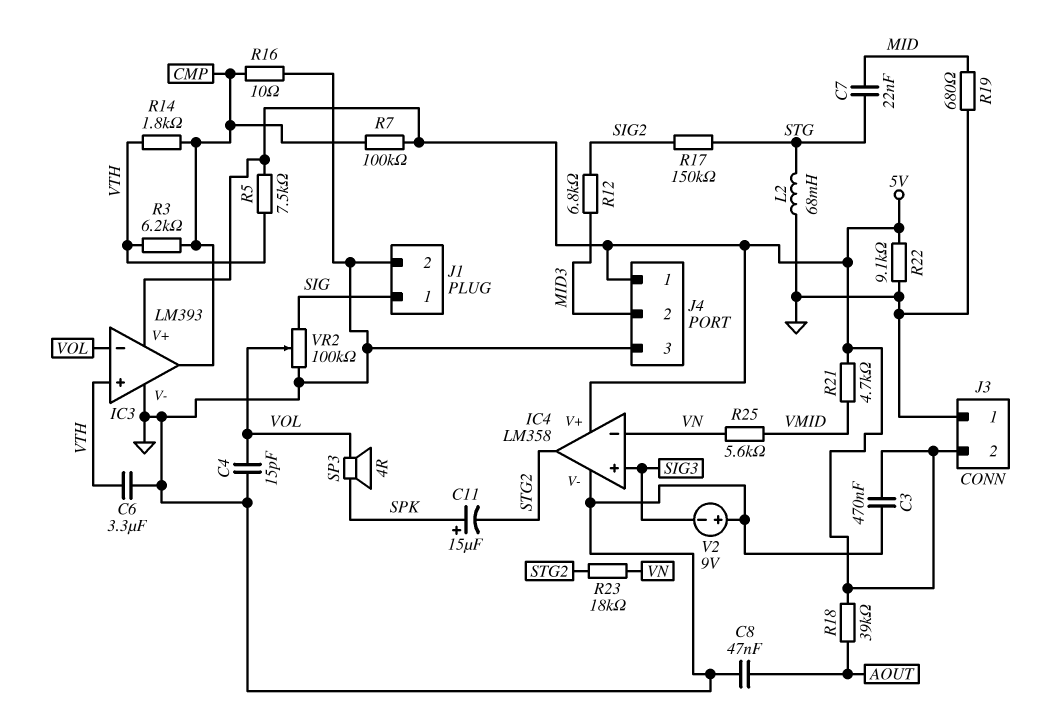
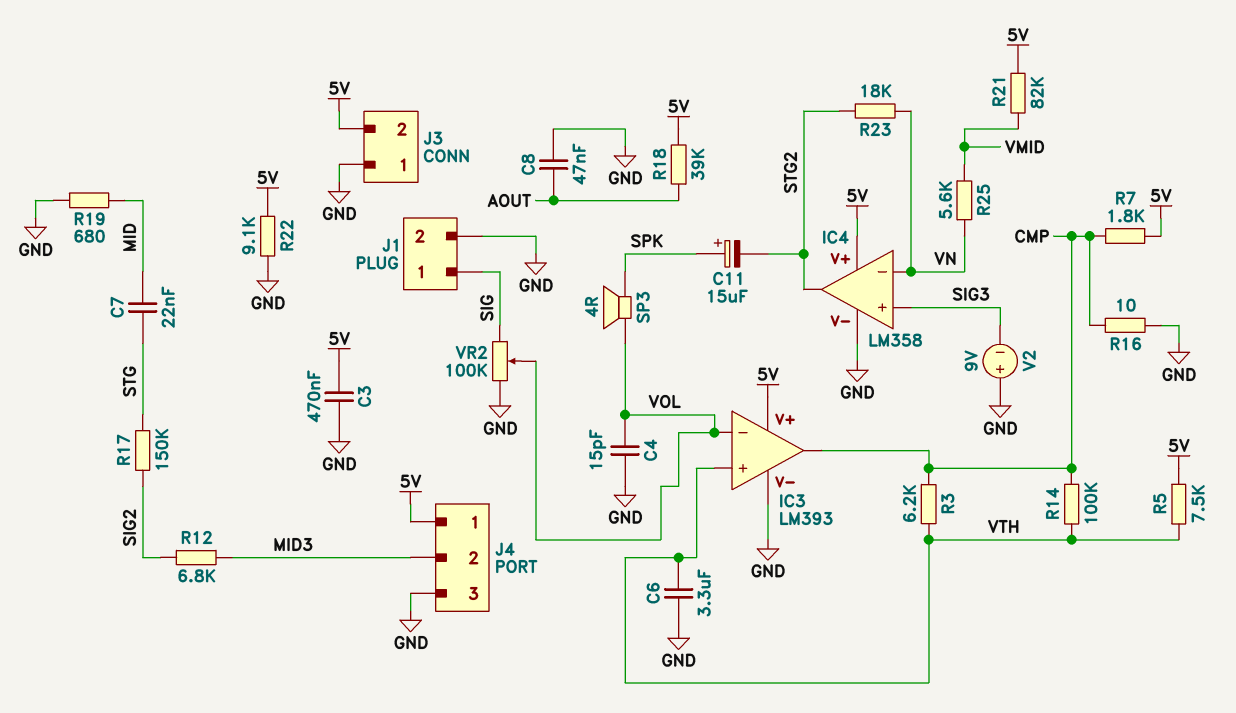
L2: 68mH (GND, STG) -> none
R7: 100k (5V, CMP) -> 1.8k (5V, CMP)
R14: 1.8k (CMP, VTH) -> 100k (CMP, VTH)
R21: 4.7k (5V, VMID) -> 82k (5V, VMID)

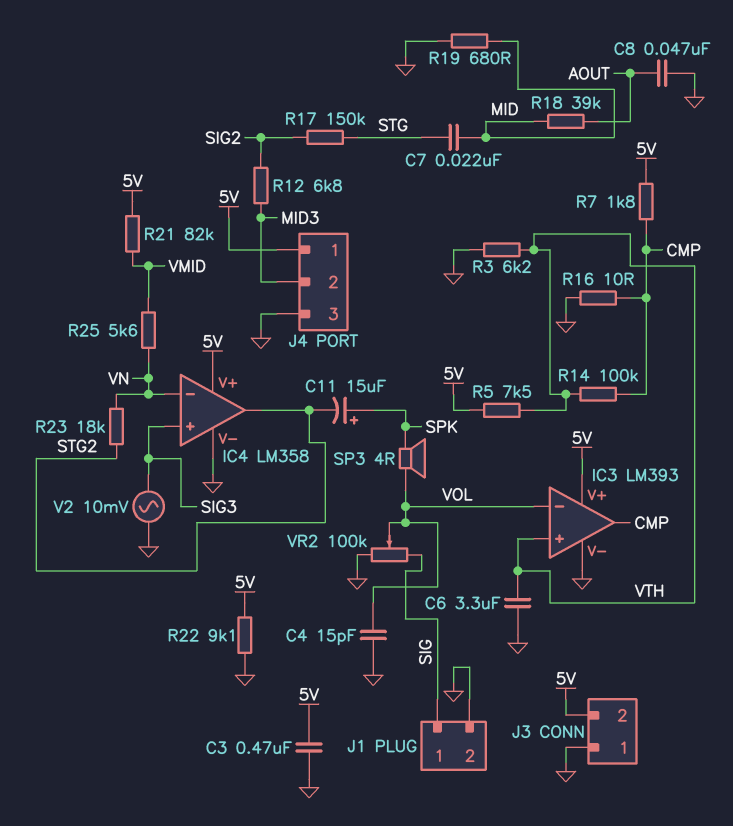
R3: 6.2k (CMP, VTH) -> 6.2k (GND, VTH)
R18: 39k (5V, AOUT) -> 39k (AOUT, MID)
V2: 9V (plus GND, minus SIG3) -> AC 10mV (GND, SIG3)

